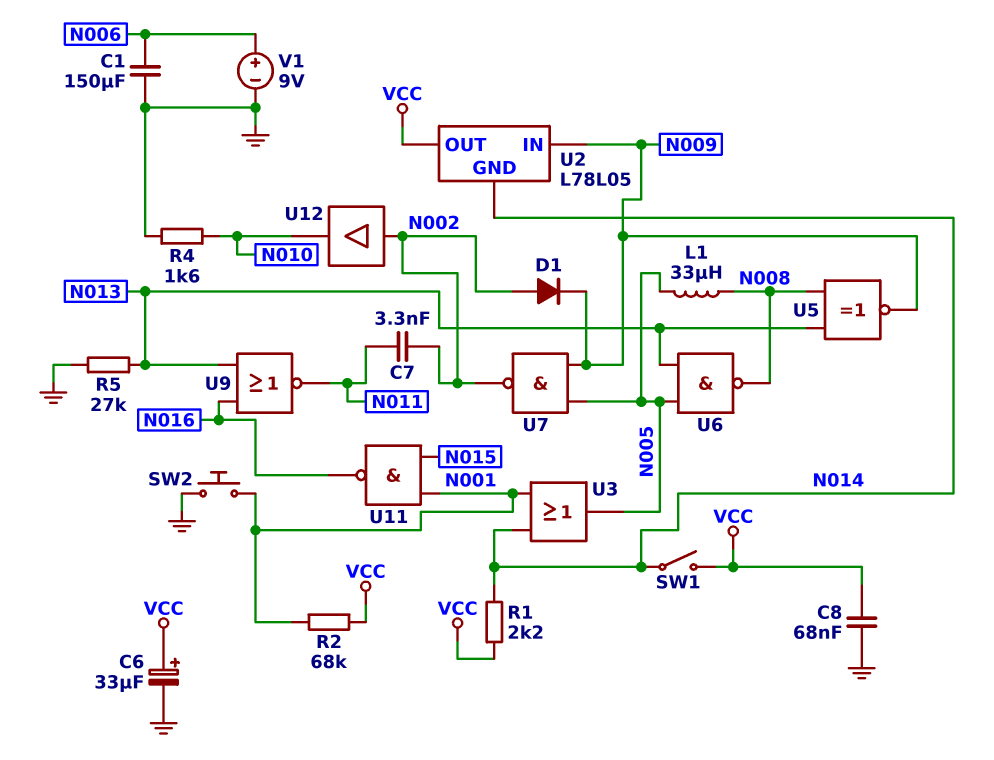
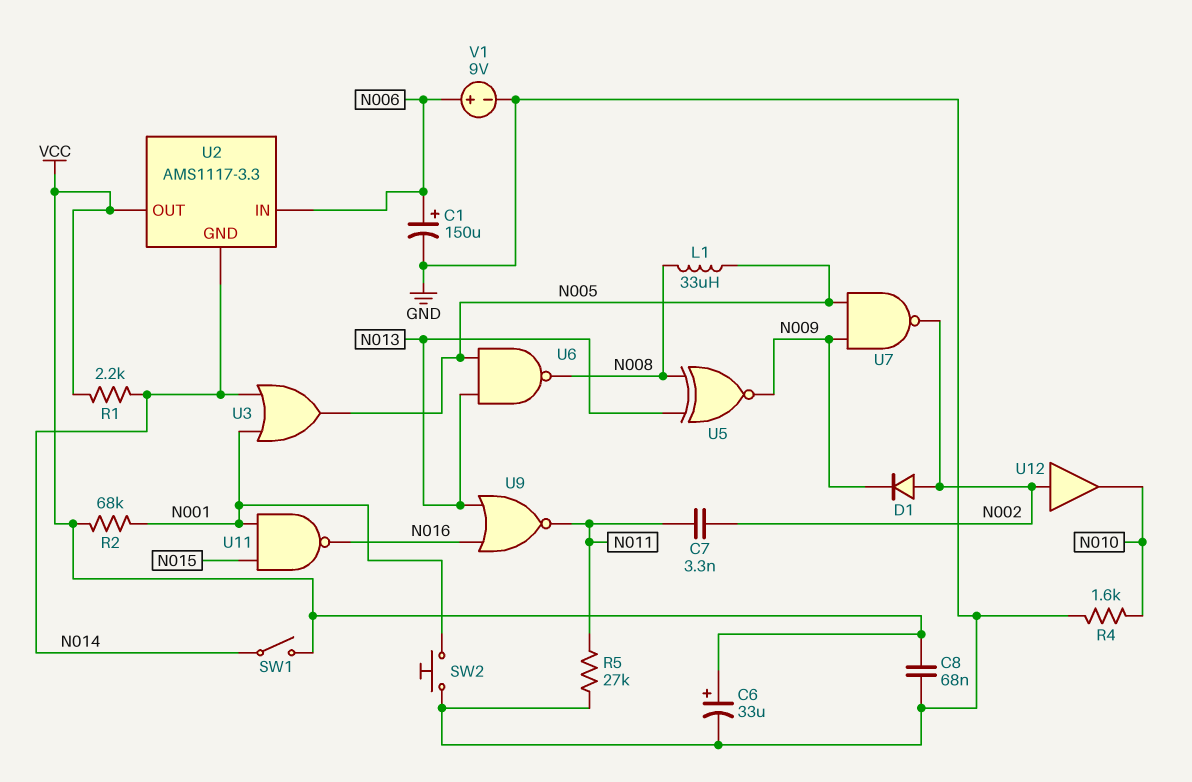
C1: 150uF (GND, N006) -> 150uF (plus N006, minus GND)
R5: 27k (GND, N013) -> 27k (GND, N011)
U2: L78L05 -> AMS1117-3.3
U2 pin IN: N009 -> N006

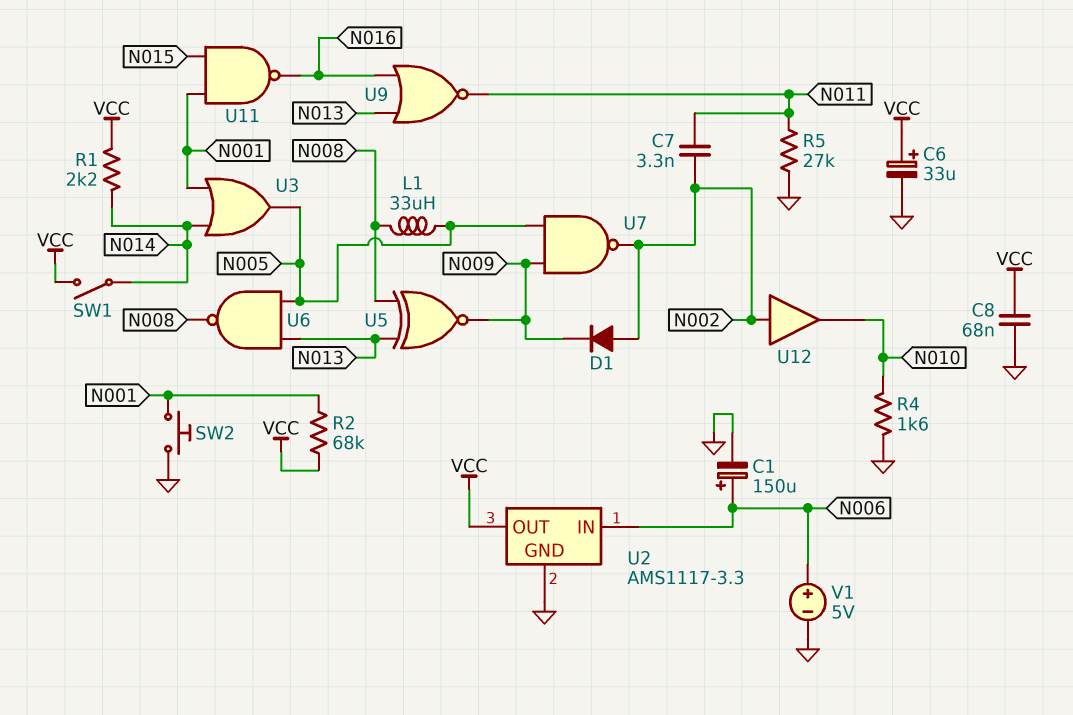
U2 pin GND: N014 -> GND
V1: 9V (plus N006, minus GND) -> 5V (plus N006, minus GND)

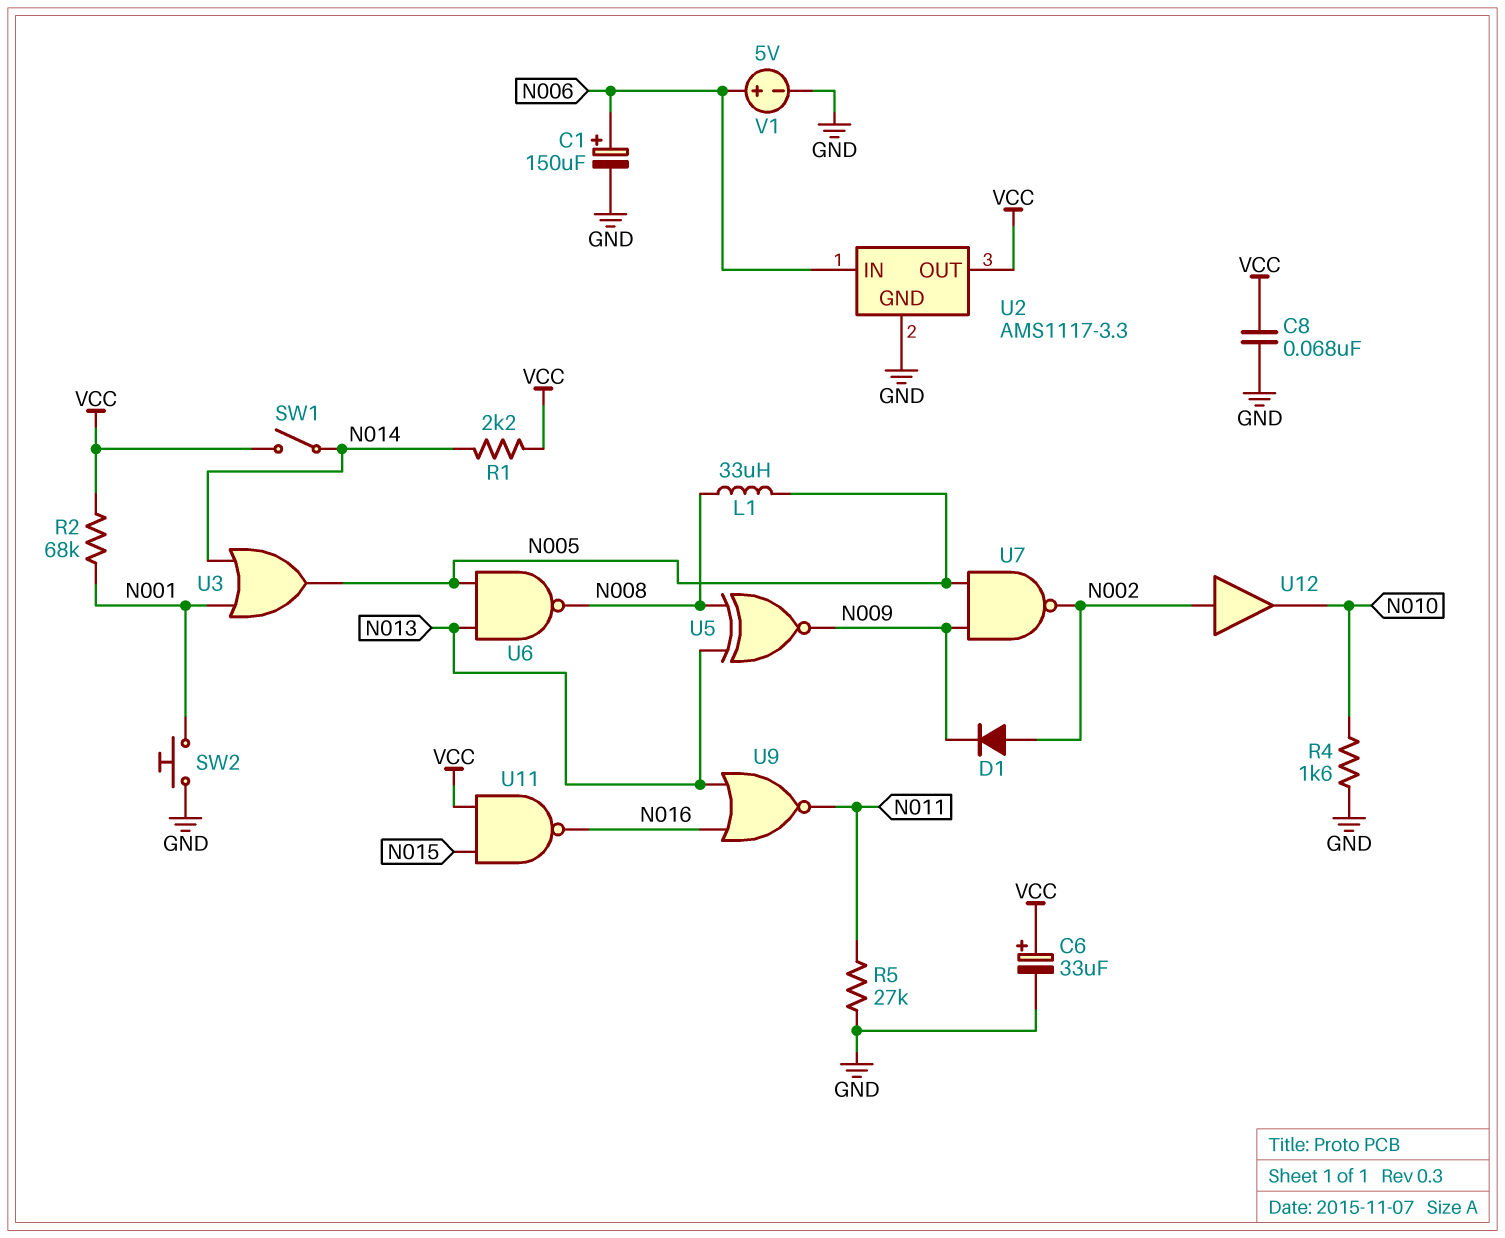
C7: 3.3nF (N002, N011) -> none
U11: NAND (in N001, in N015, out N016) -> NAND (in N015, in VCC, out N016)

